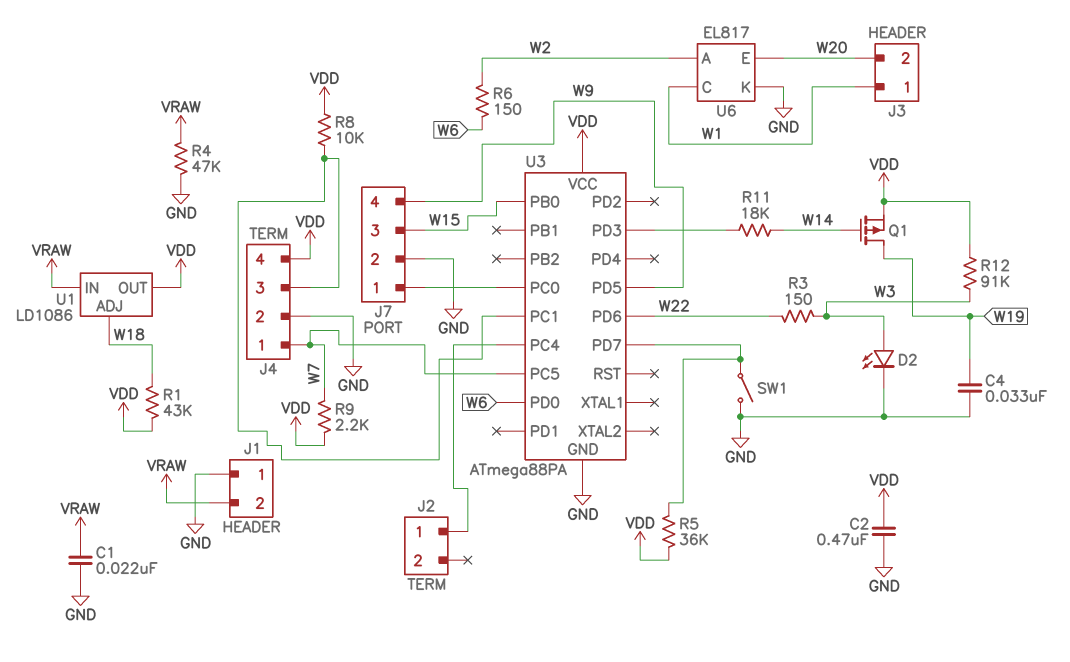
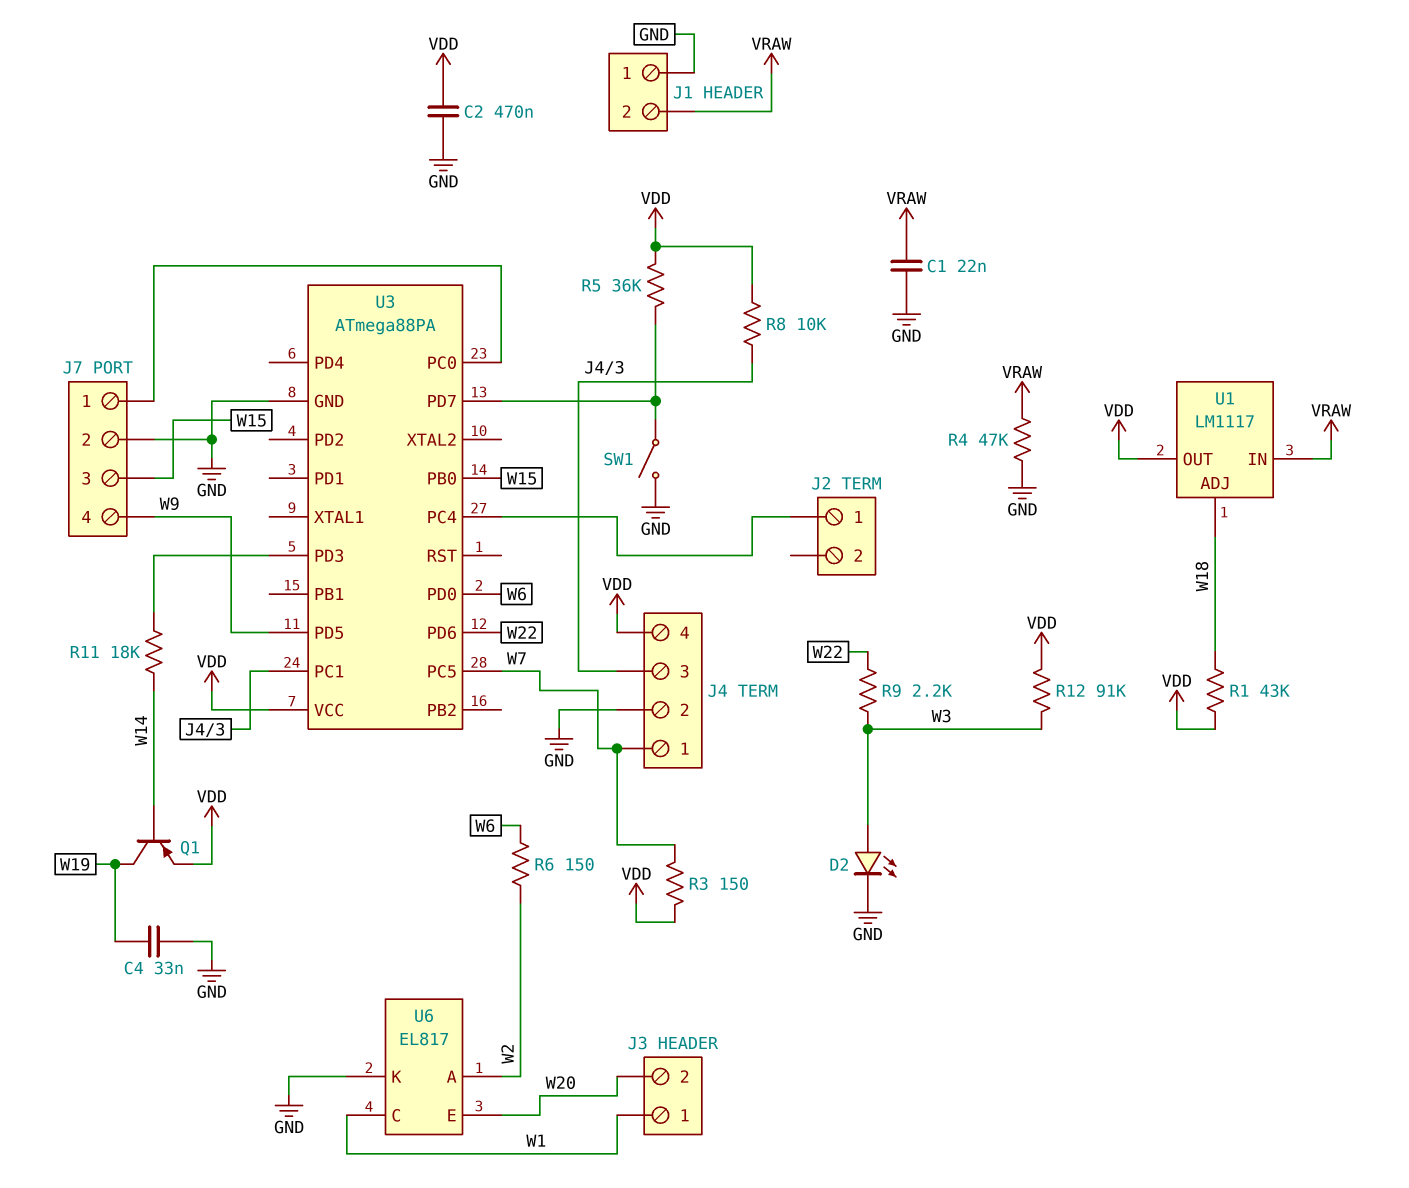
Q1: PMOS (G W14, D W19, S VDD) -> PNP (B W14, C W19, E VDD)
R3: 150 (W3, W22) -> 150 (VDD, W7)
R9: 2.2k (VDD, W7) -> 2.2k (W3, W22)
U1: LD1086 -> LM1117

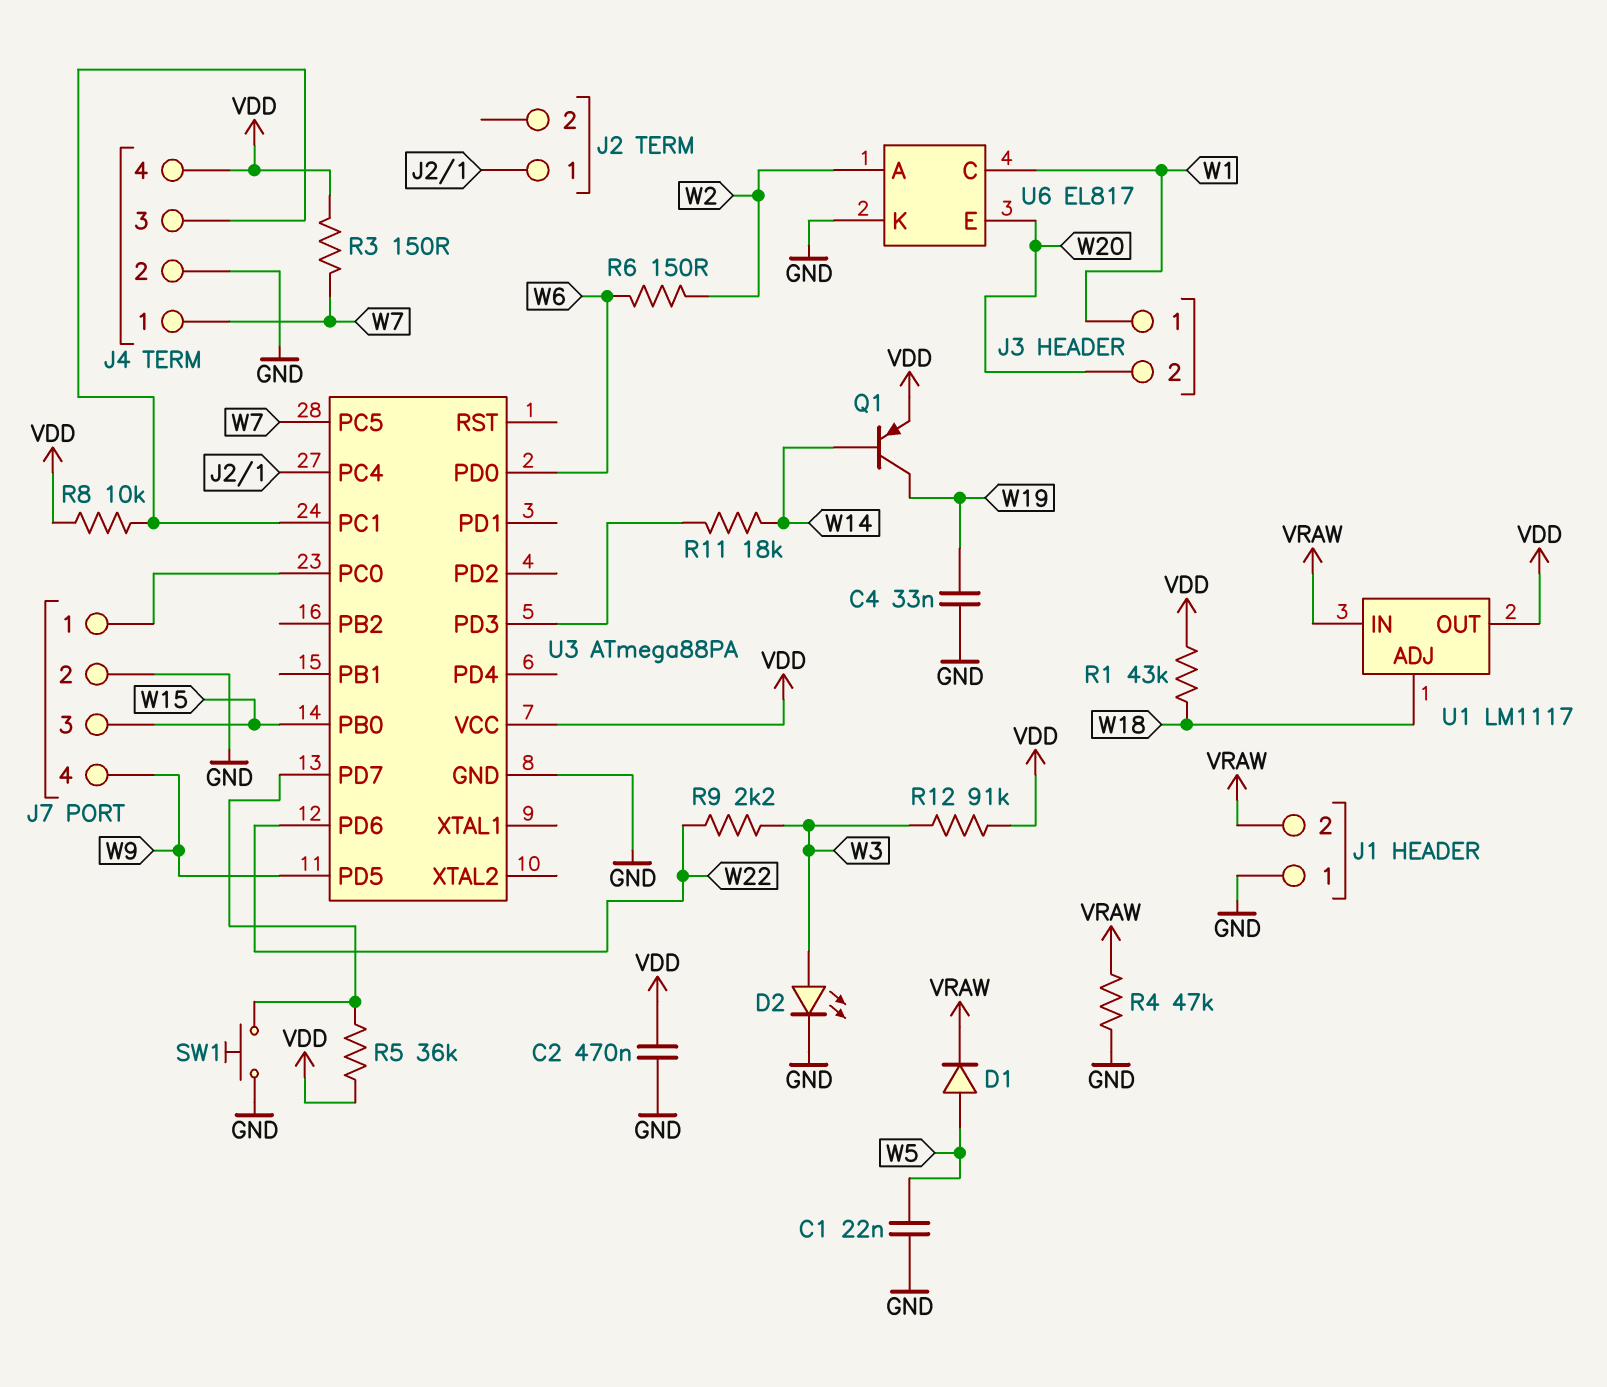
C1: 22nF (GND, VRAW) -> 22nF (GND, W5)
D1: none -> diode (A W5, K VRAW)
SW1: switch (GND, U3/PD7) -> button (GND, U3/PD7)

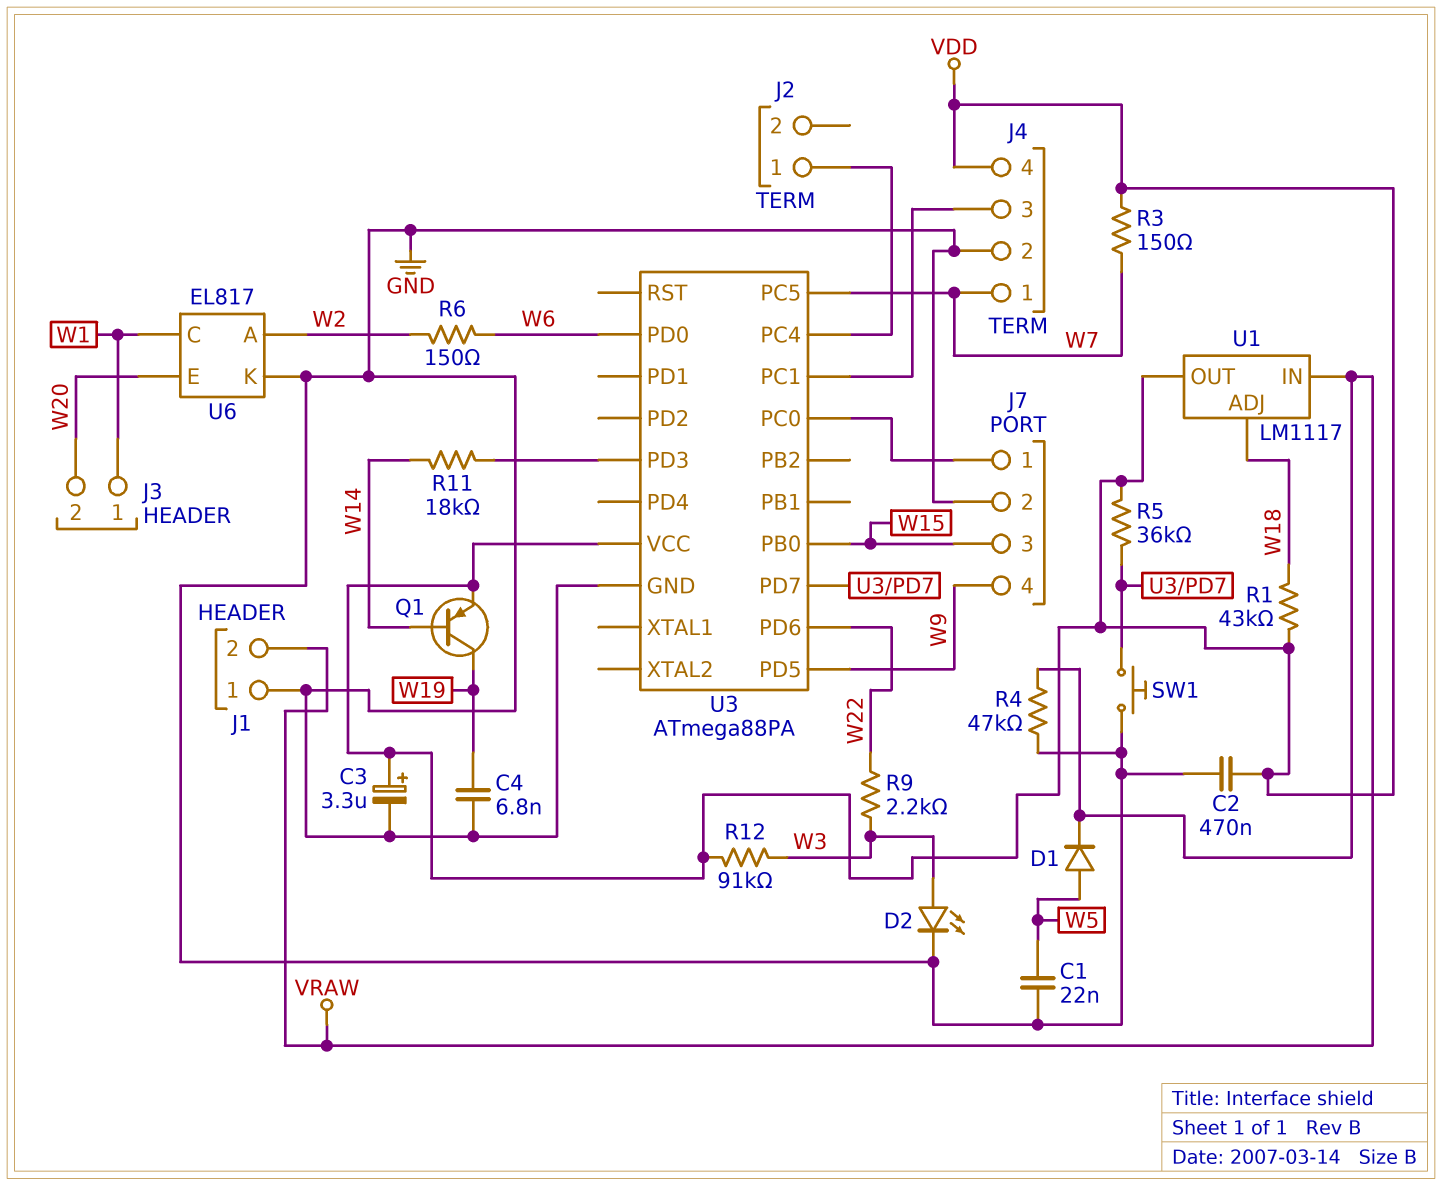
C3: none -> 3.3uF (plus VDD, minus GND)
C4: 33nF (GND, W19) -> 6.8nF (GND, W19)
R8: 10k (J4/3, VDD) -> none

